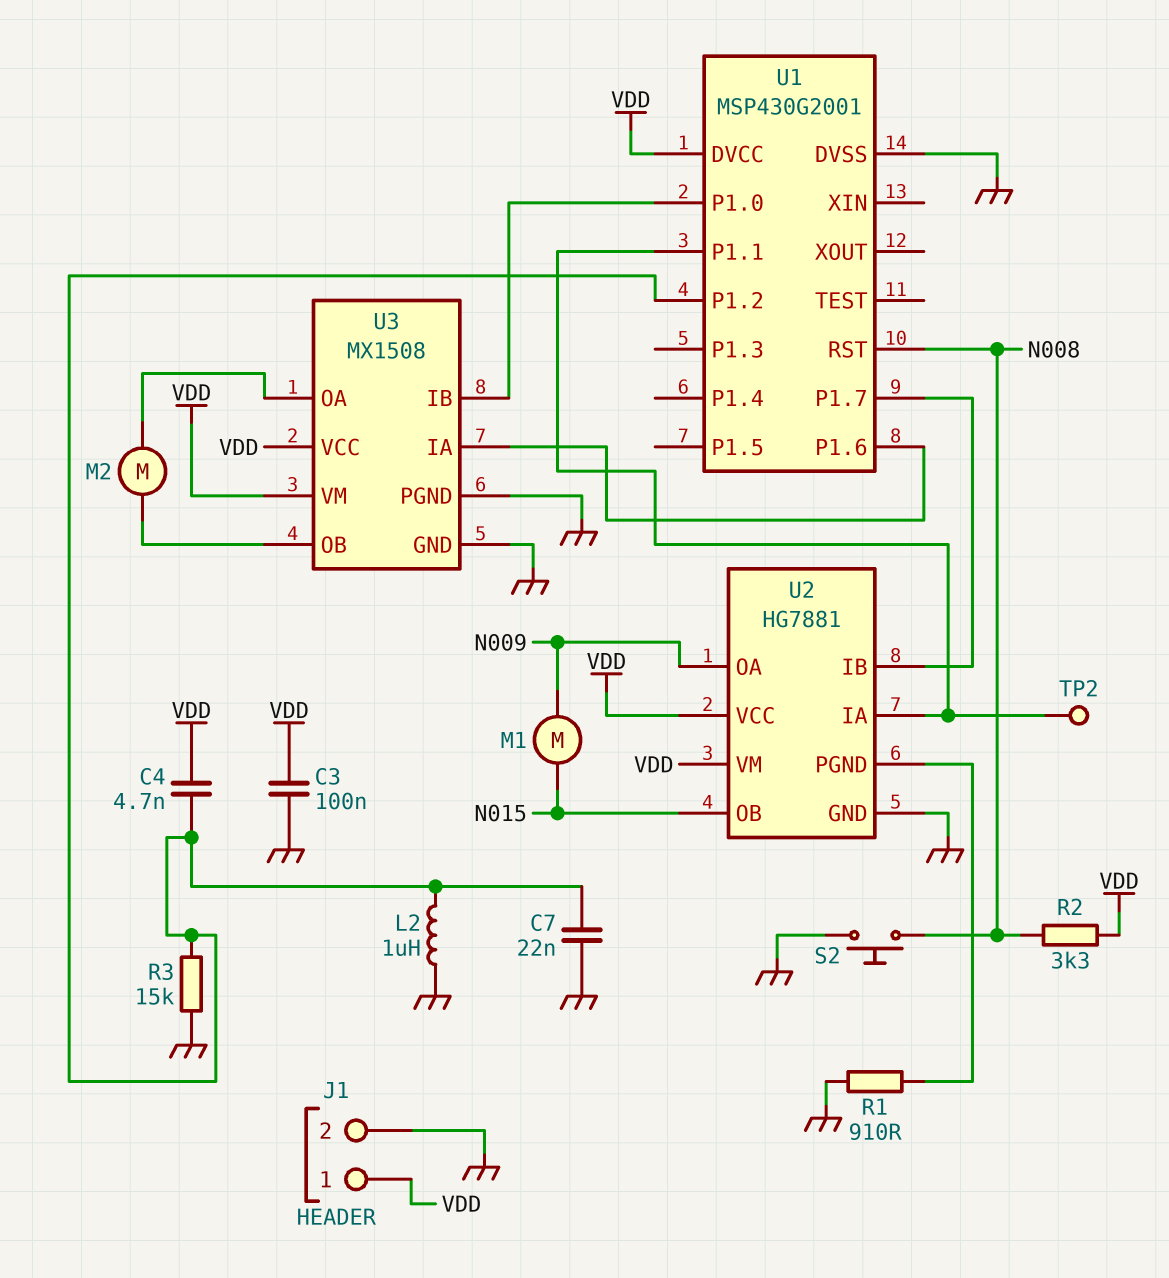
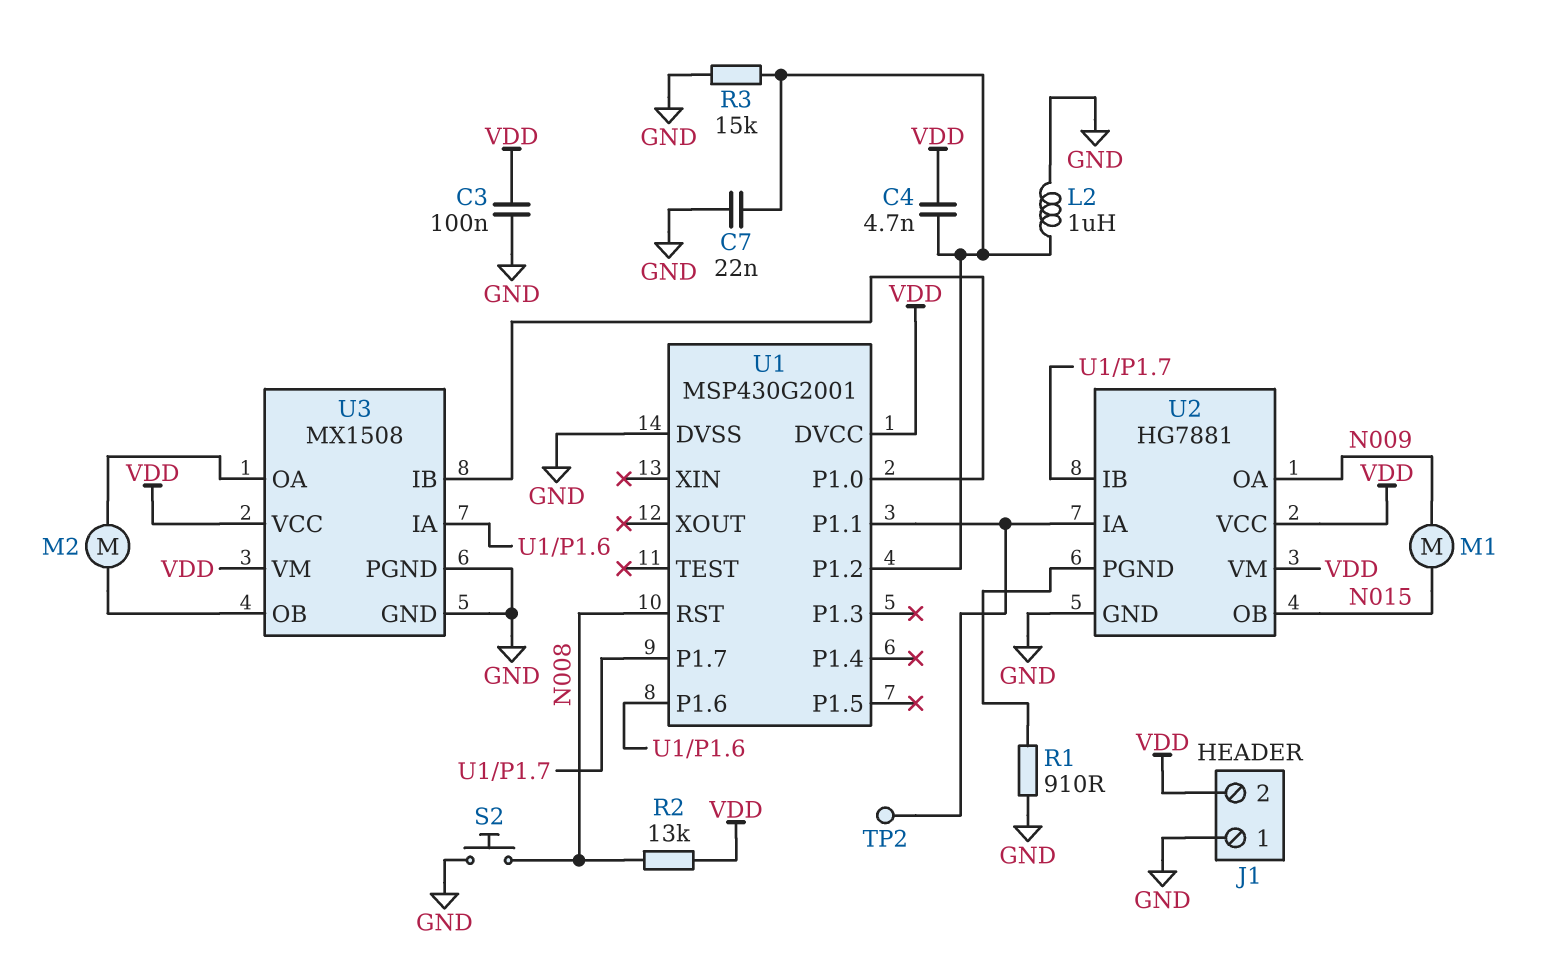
J1 pin 1: VDD -> GND
J1 pin 2: GND -> VDD
R2: 3.3k (N008, VDD) -> 13k (N008, VDD)

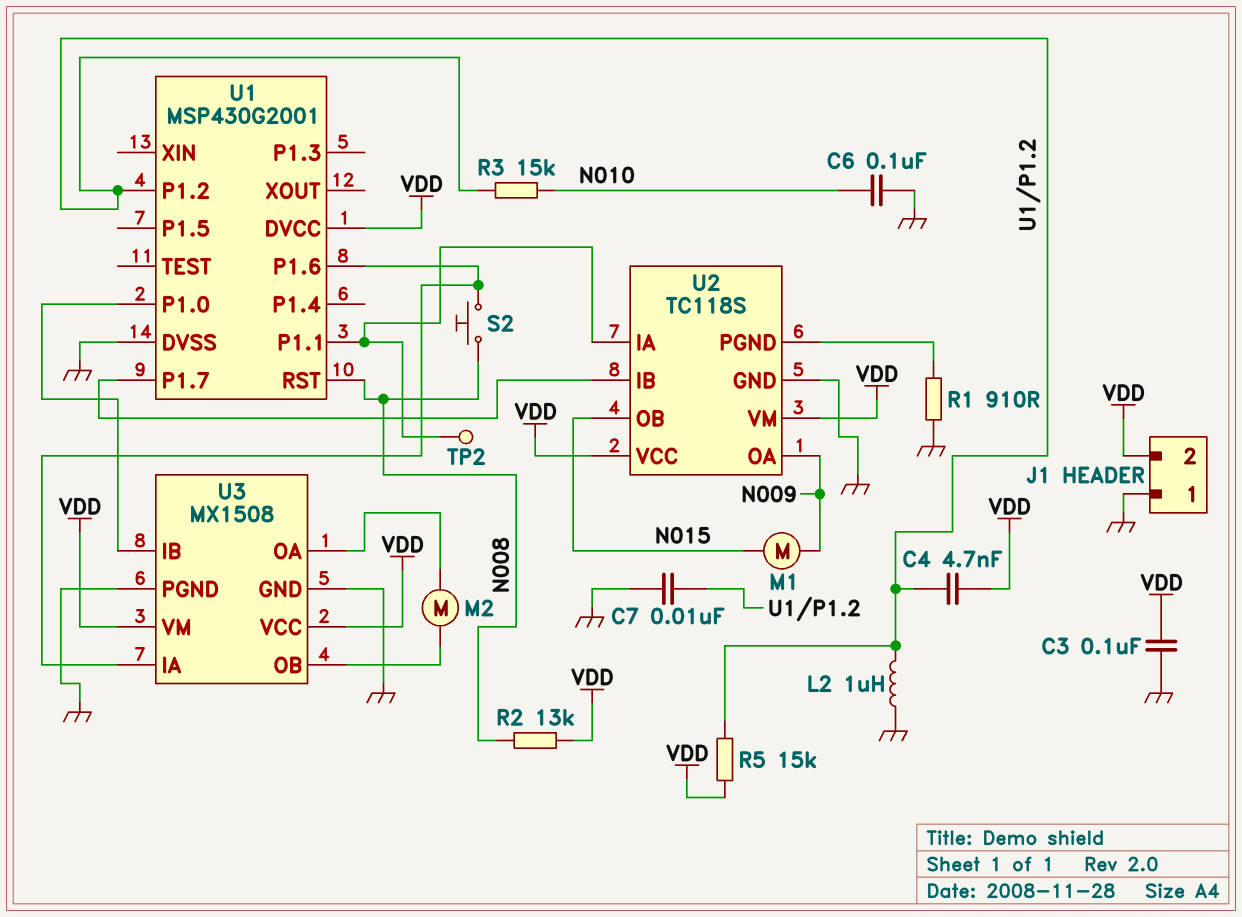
C6: none -> 100nF (GND, N010)
C7: 22nF (GND, U1/P1.2) -> 10nF (GND, U1/P1.2)
R3: 15k (GND, U1/P1.2) -> 15k (N010, U1/P1.2)
R5: none -> 15k (U1/P1.2, VDD)
S2: button (GND, N008) -> button (N008, U1/P1.6)
U2: HG7881 -> TC118S

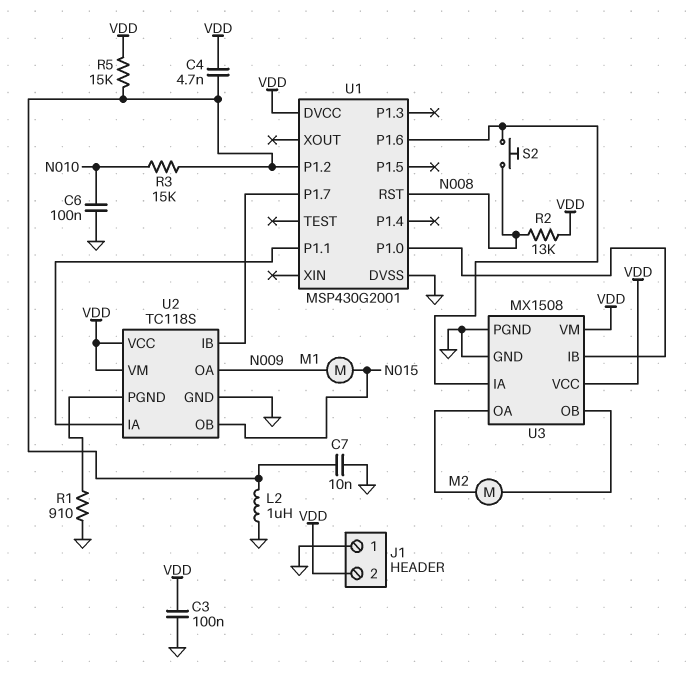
TP2: test point (U1/P1.1) -> none

